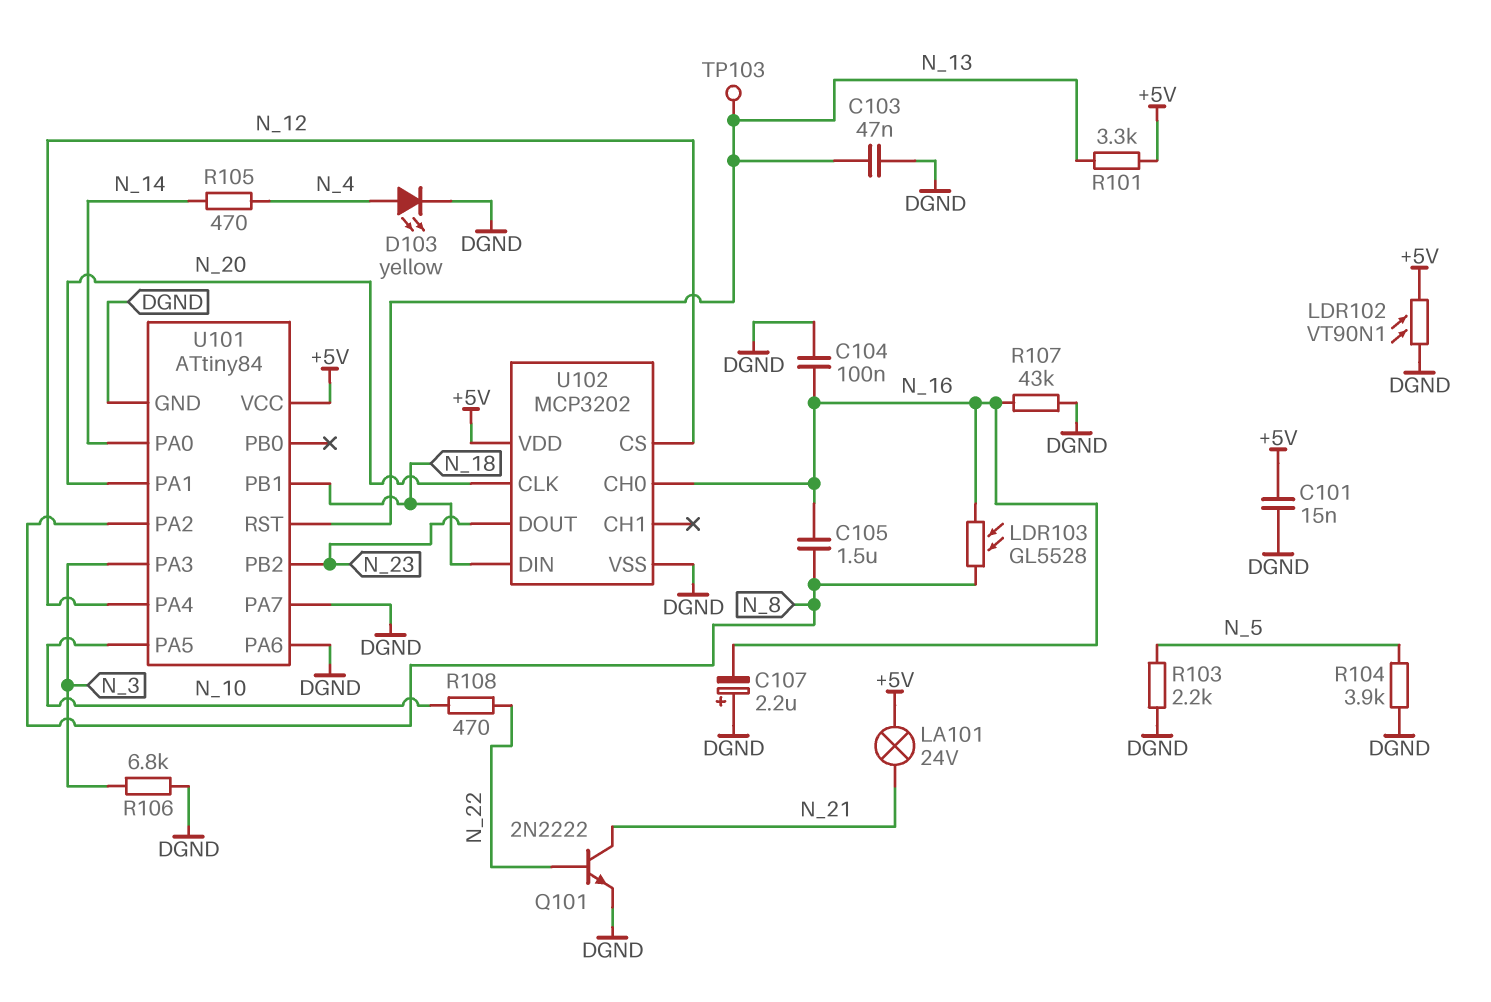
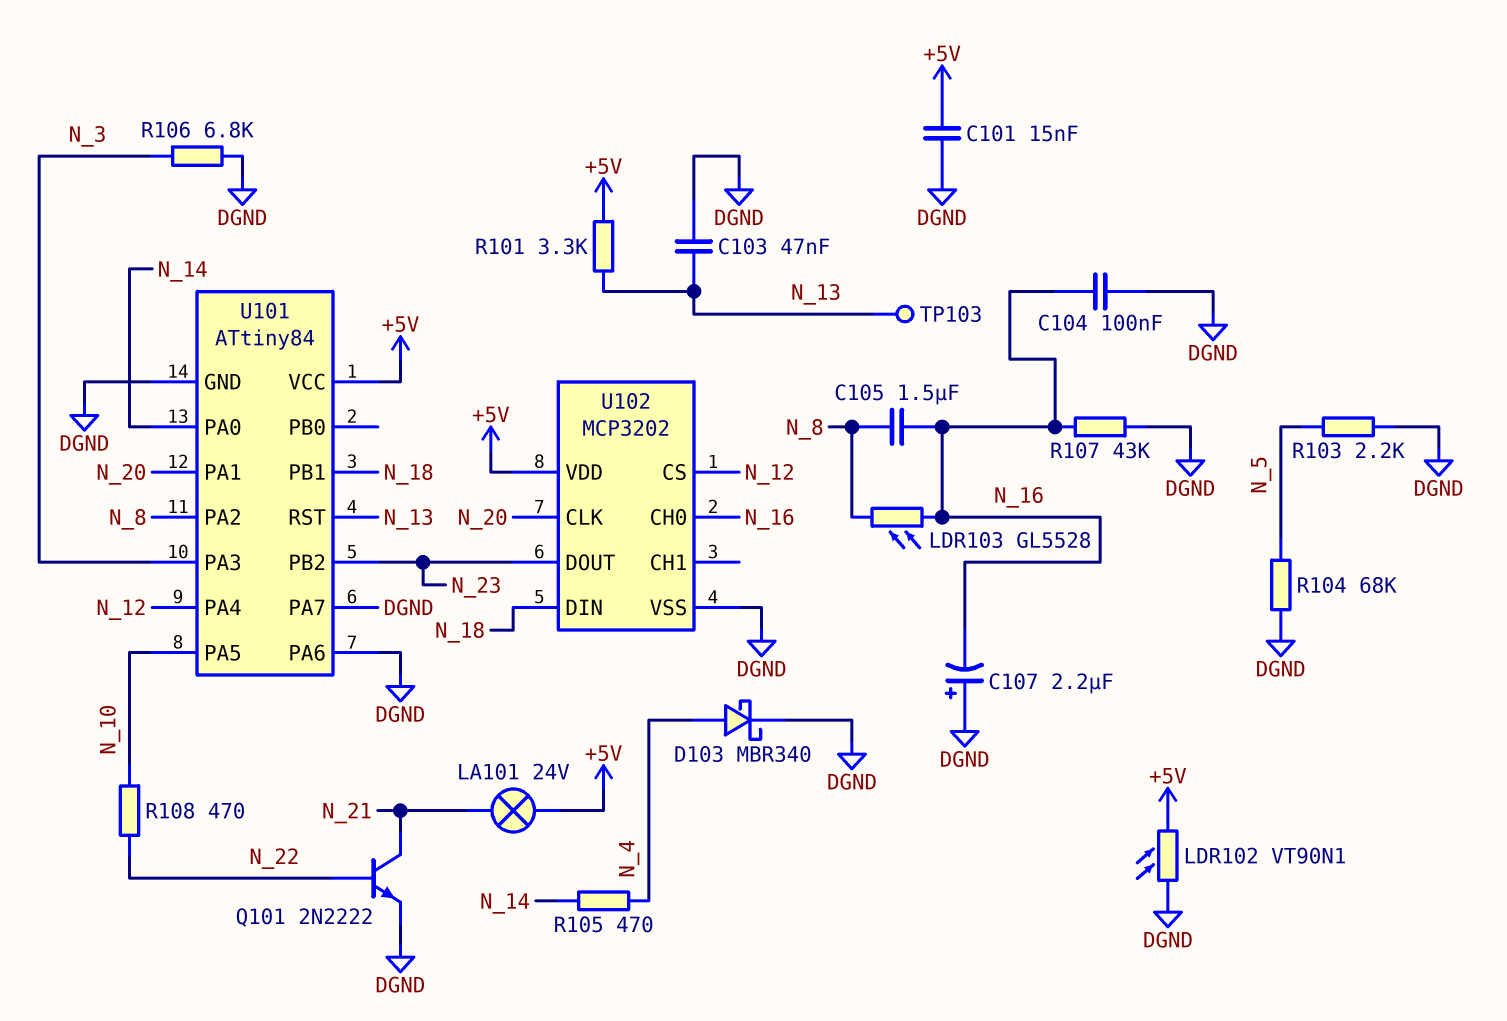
D103: LED yellow (A N_4, K DGND) -> schottky MBR340 (A N_4, K DGND)
R104: 3.9k (DGND, N_5) -> 68k (DGND, N_5)

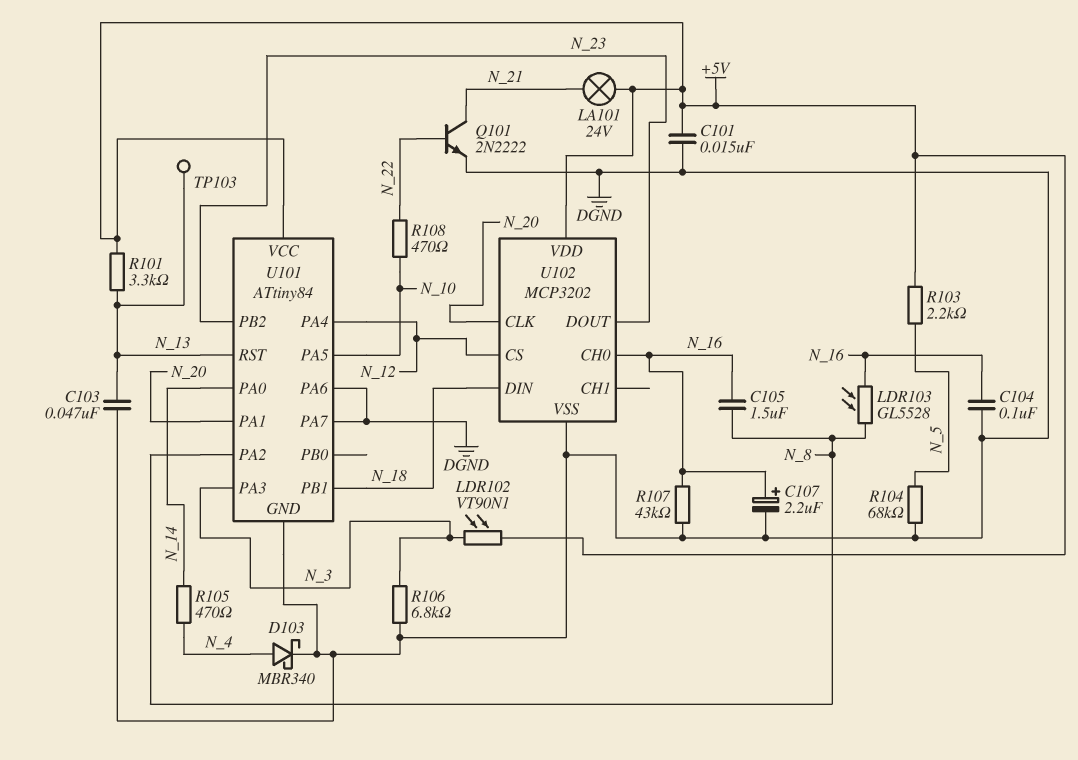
C107: 2.2uF (plus DGND, minus N_16) -> 2.2uF (plus N_16, minus DGND)
LDR102: VT90N1 (+5V, DGND) -> VT90N1 (+5V, N_3)
R103: 2.2k (DGND, N_5) -> 2.2k (+5V, N_5)

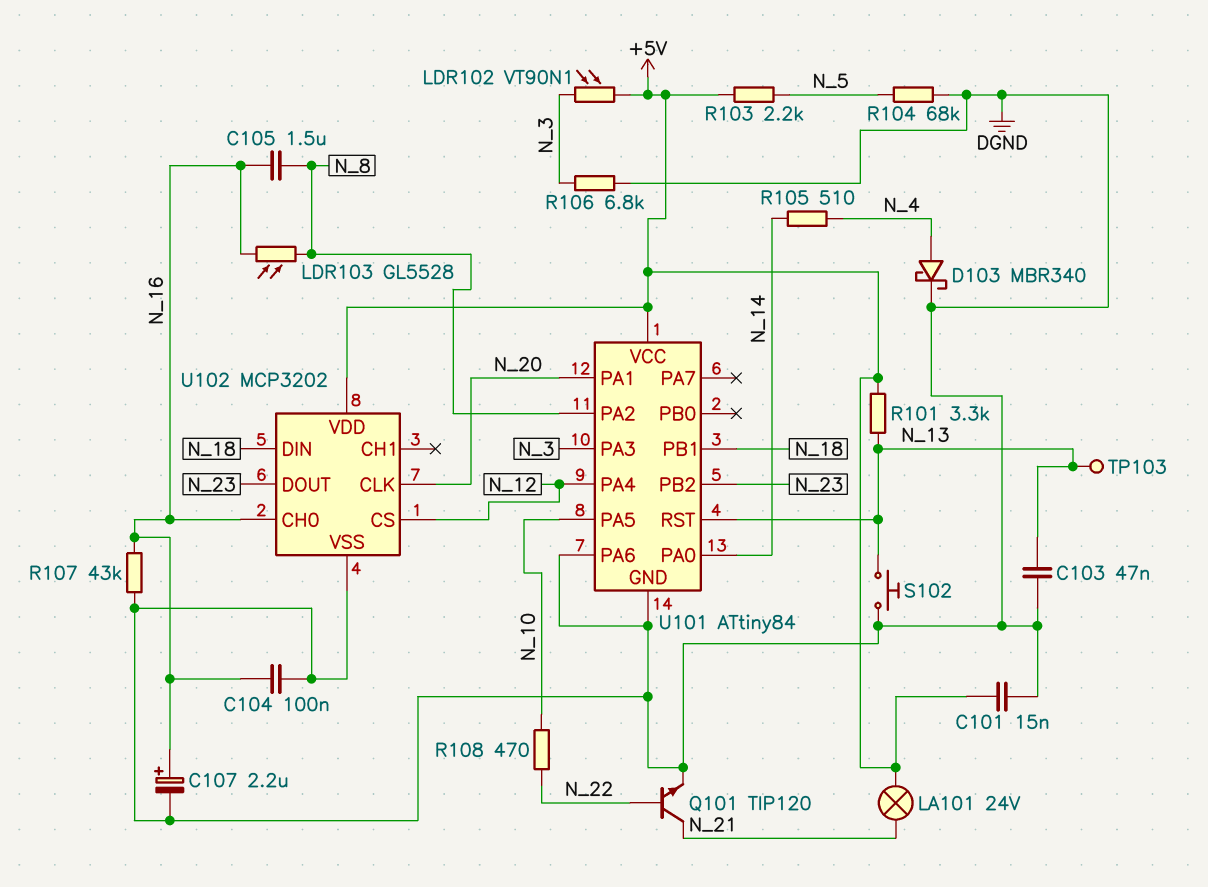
Q101: NPN 2N2222 (B N_22, C N_21, E DGND) -> NPN TIP120 (B N_22, C N_21, E DGND)
R105: 470 (N_4, N_14) -> 510 (N_4, N_14)
S102: none -> button (DGND, N_13)
U101 pin PA7: DGND -> none

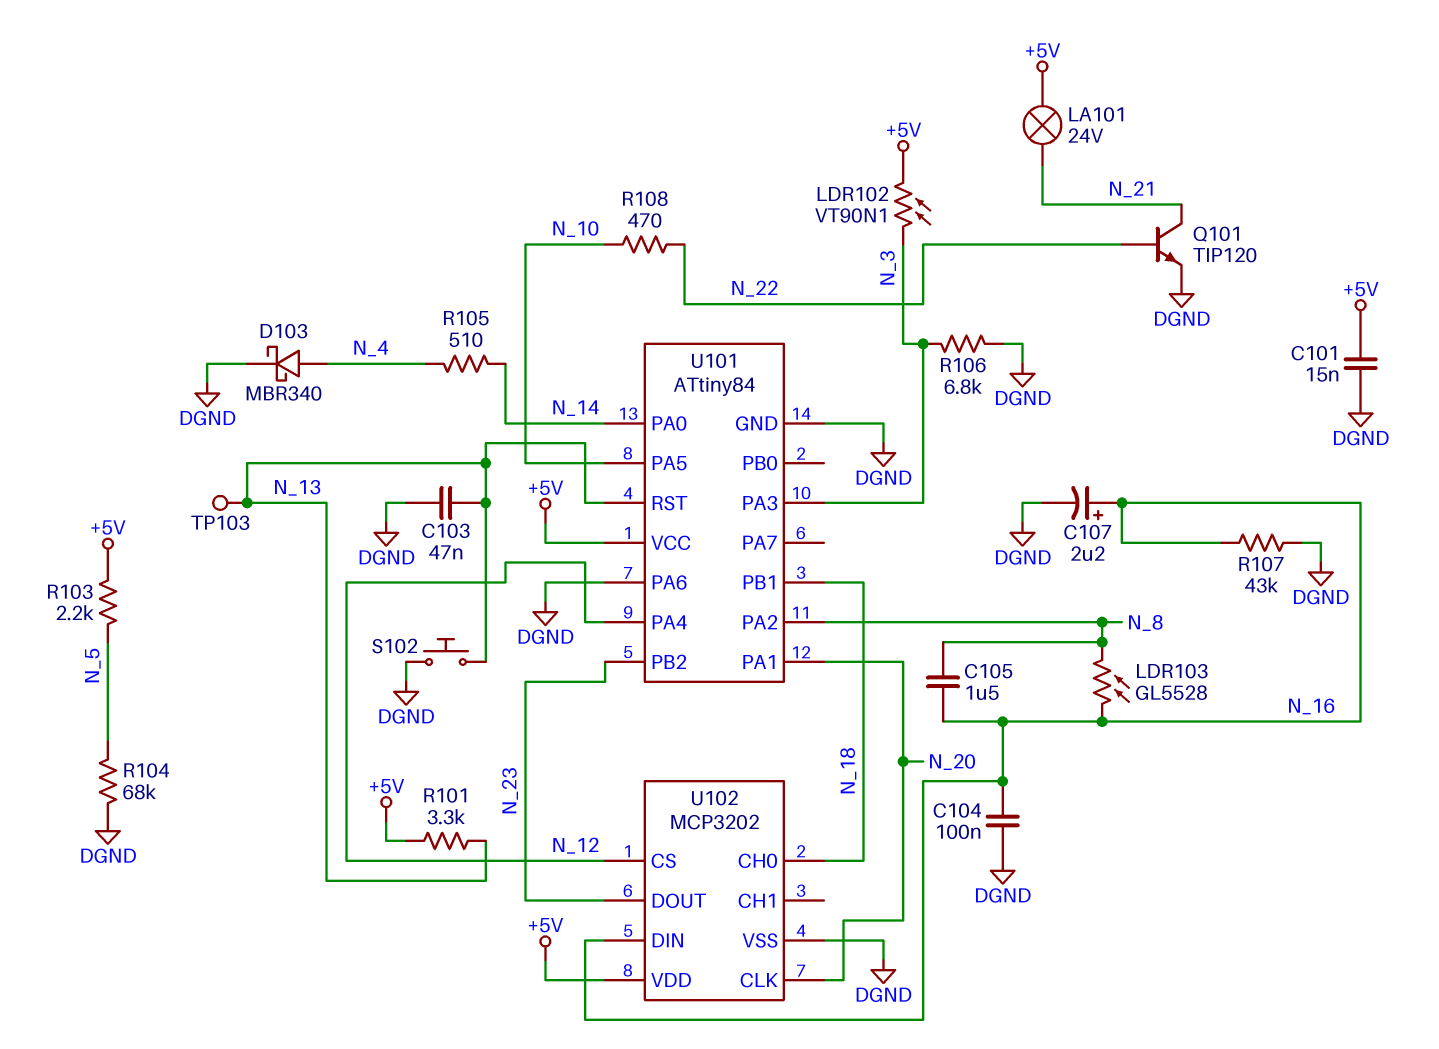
U102 pin CH0: N_16 -> N_18
U102 pin DIN: N_18 -> N_16

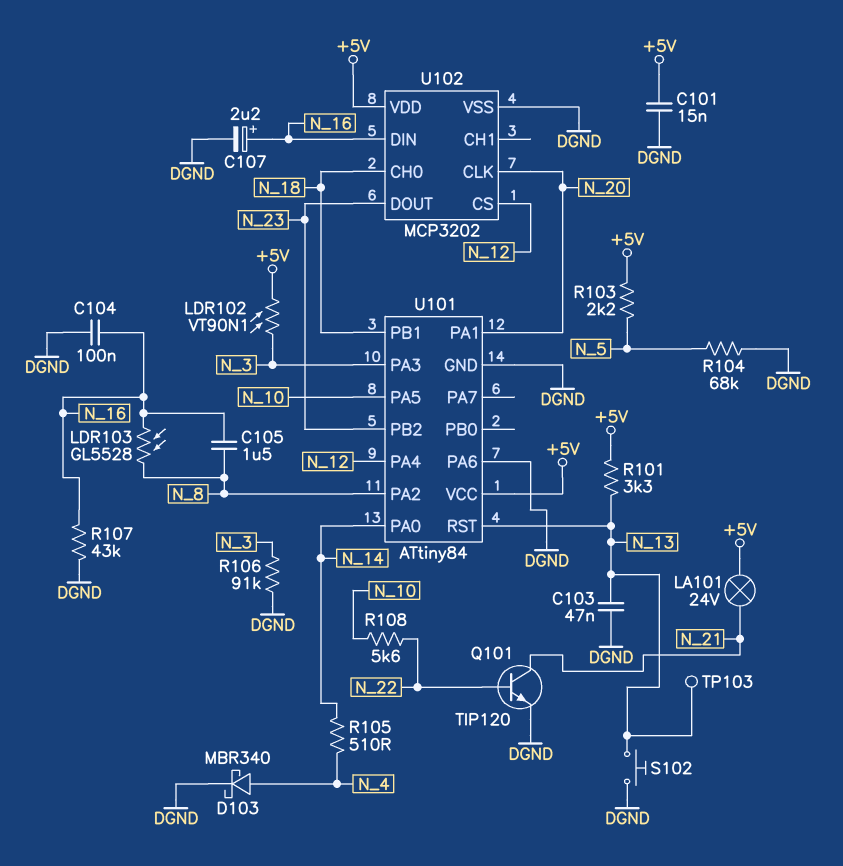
R106: 6.8k (DGND, N_3) -> 91k (DGND, N_3)
R108: 470 (N_10, N_22) -> 5.6k (N_10, N_22)

